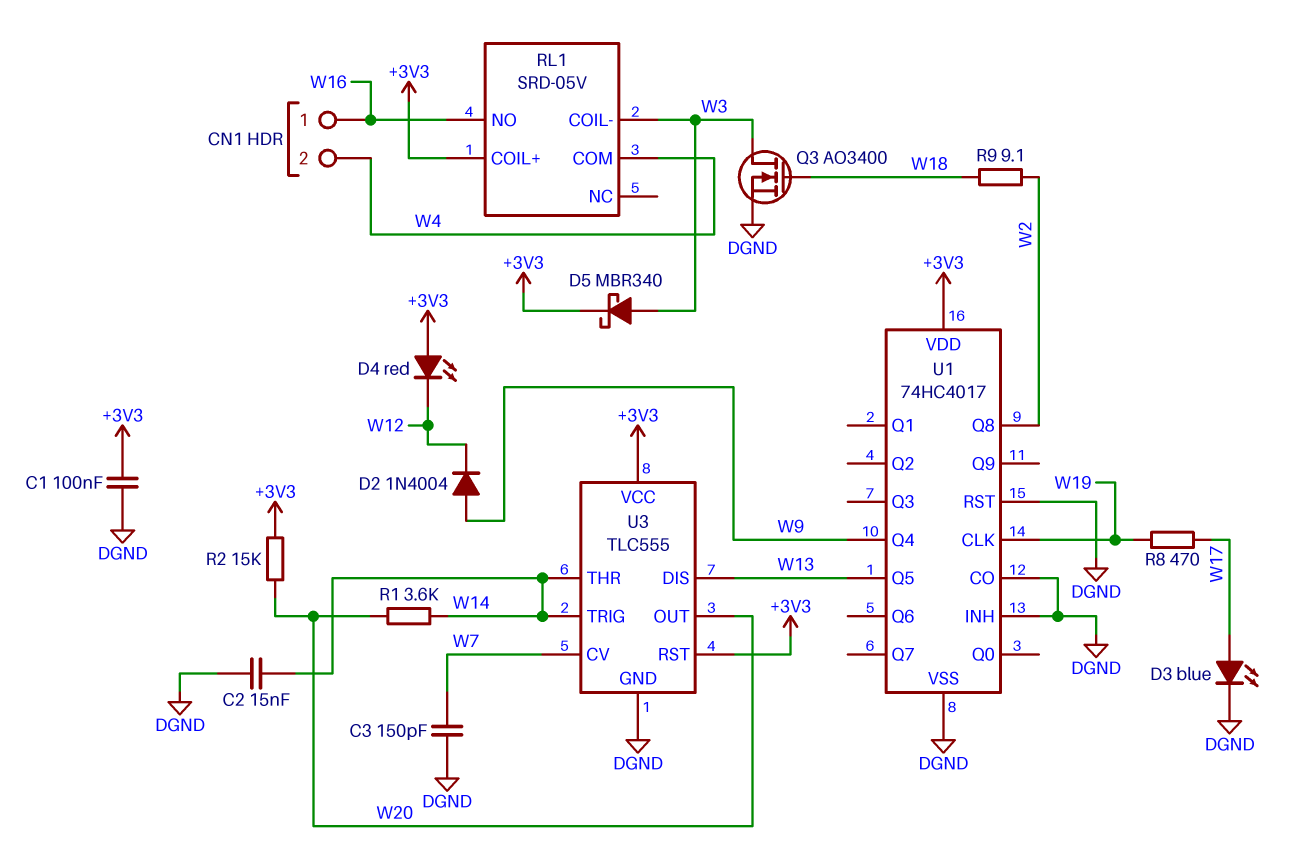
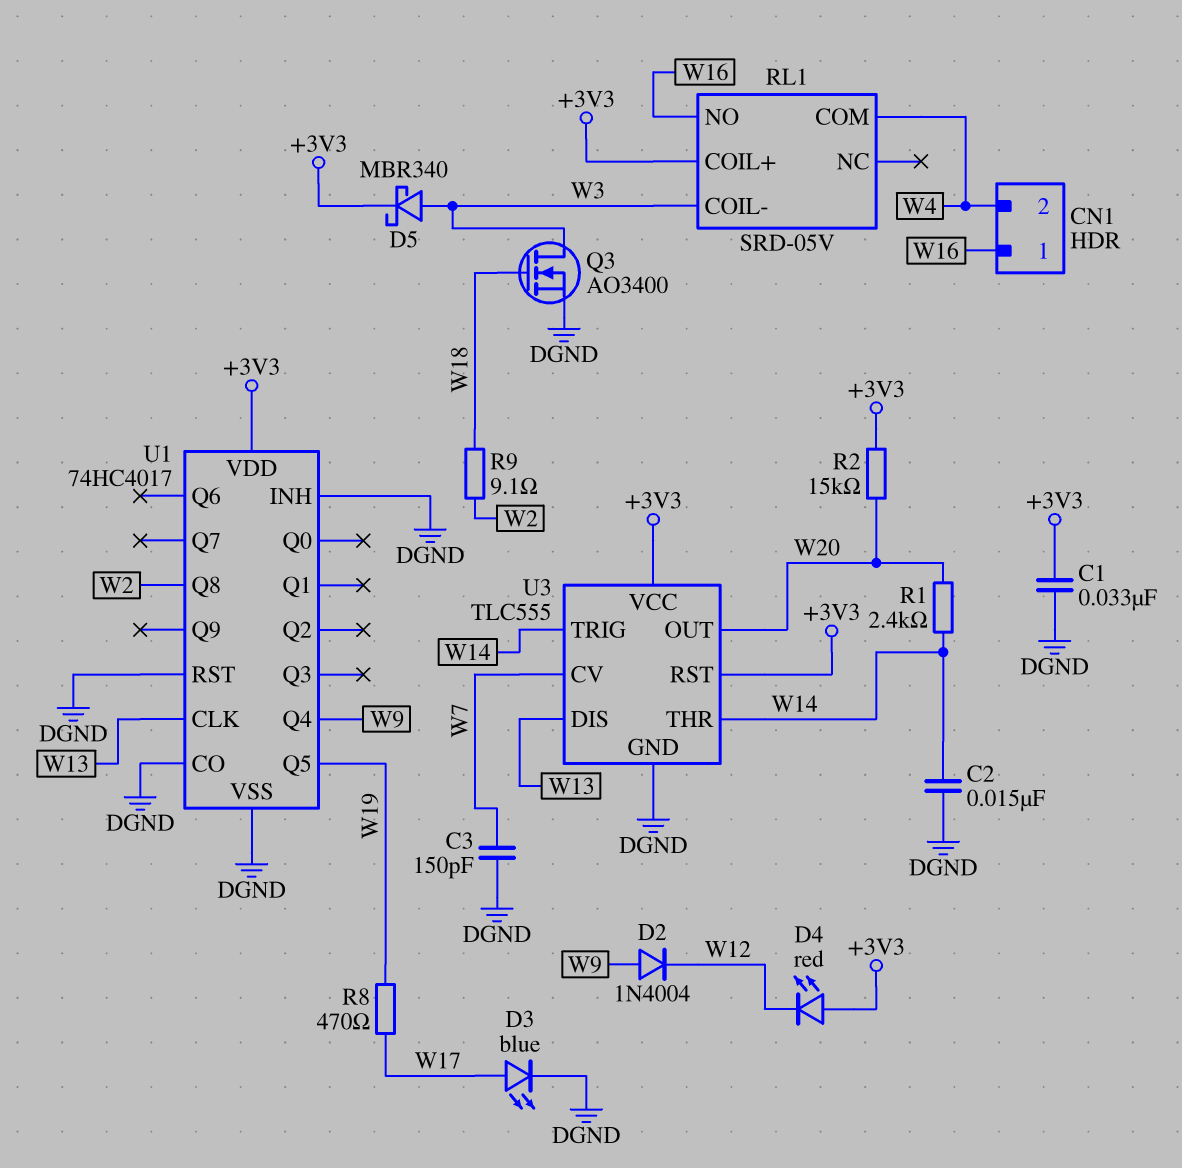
C1: 100nF (+3V3, DGND) -> 33nF (+3V3, DGND)
R1: 3.6k (W14, W20) -> 2.4k (W14, W20)
U1 pin CLK: W19 -> W13
U1 pin Q5: W13 -> W19

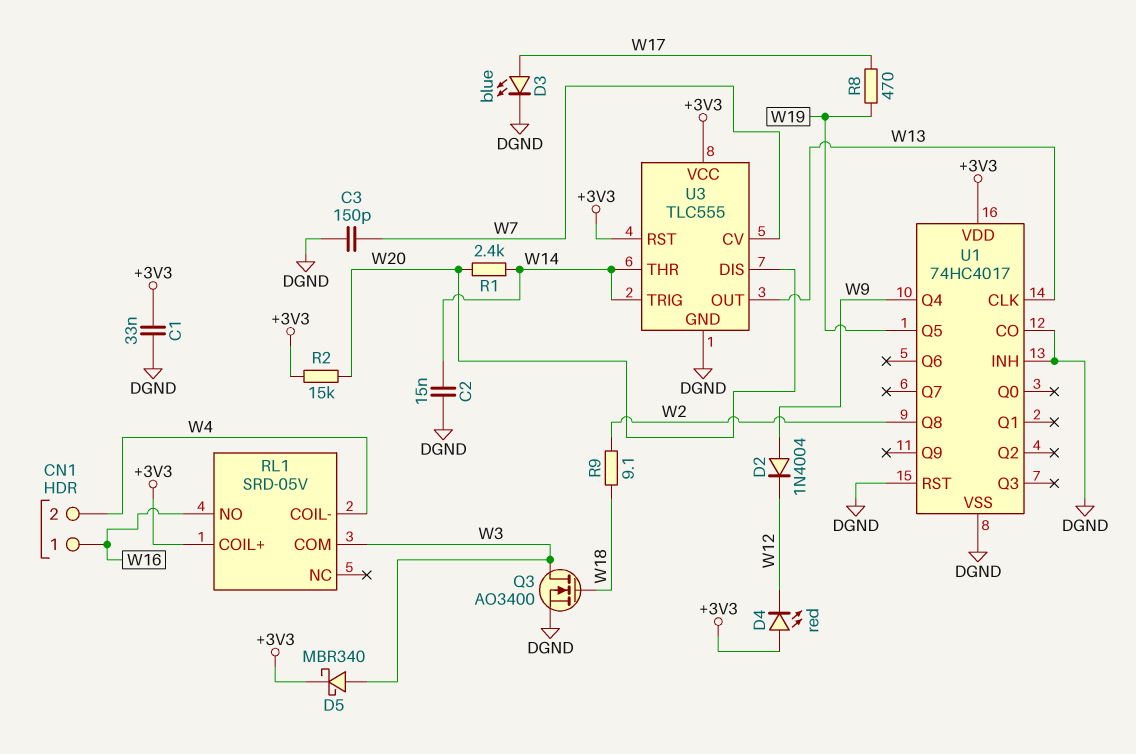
RL1 pin COIL-: W3 -> W4
RL1 pin COM: W4 -> W3
U3 pin DIS: W13 -> W20
U3 pin OUT: W20 -> W13

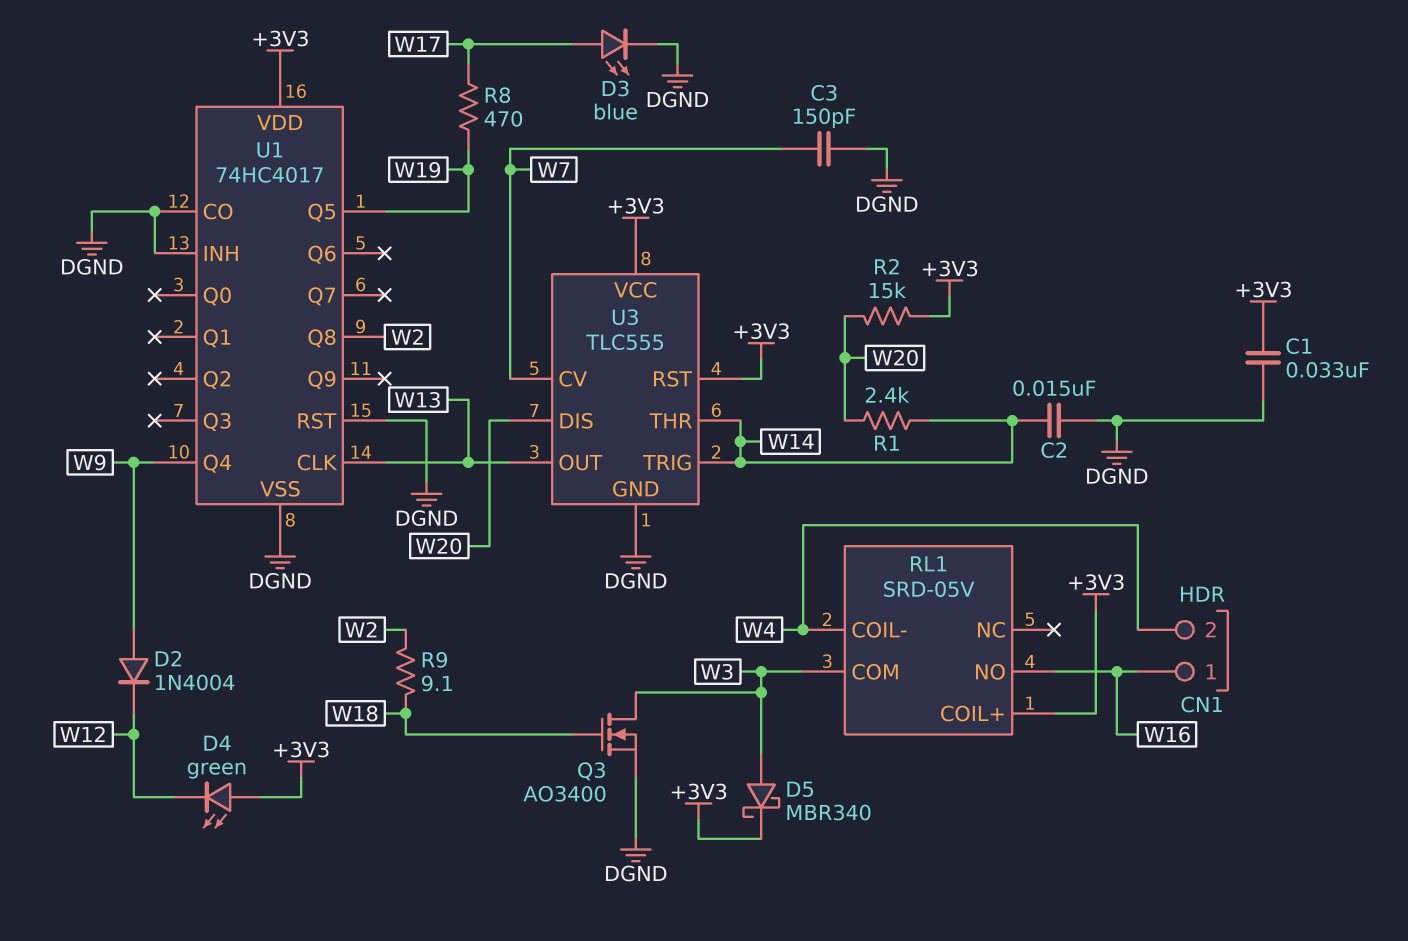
D4: LED red (A +3V3, K W12) -> LED green (A +3V3, K W12)

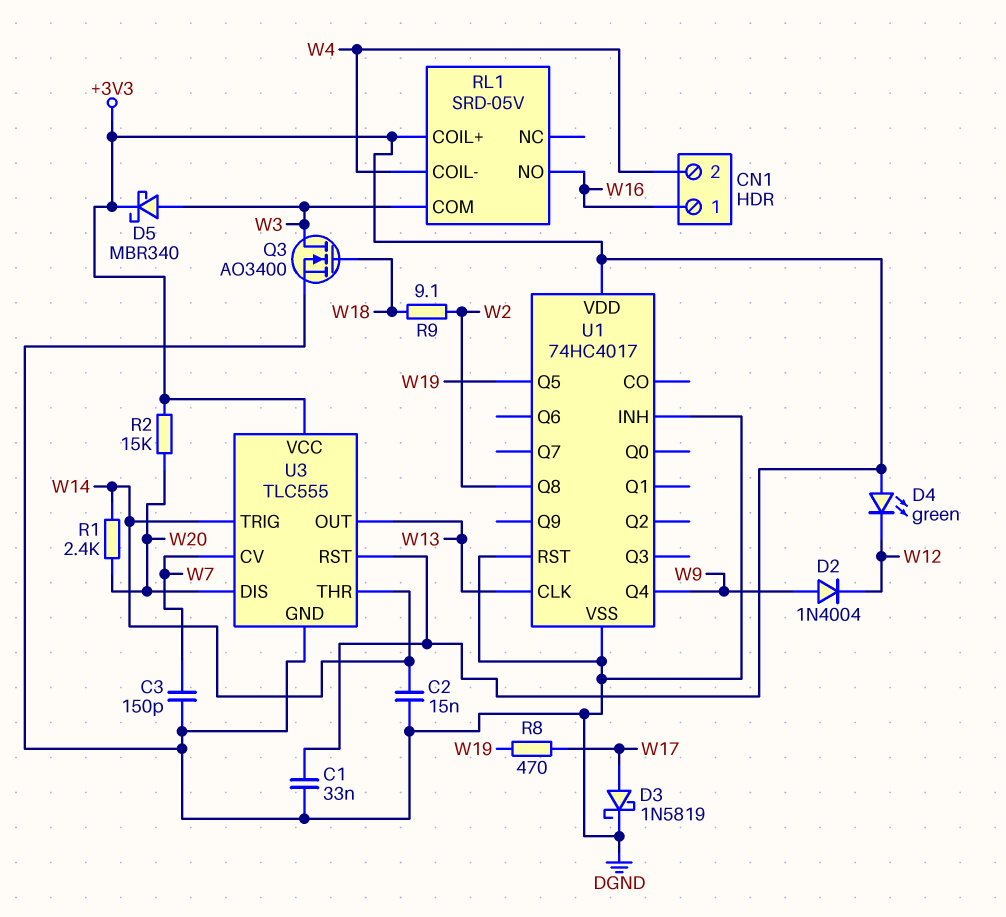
D3: LED blue (A W17, K DGND) -> schottky 1N5819 (A W17, K DGND)
U1 pin CO: DGND -> none

